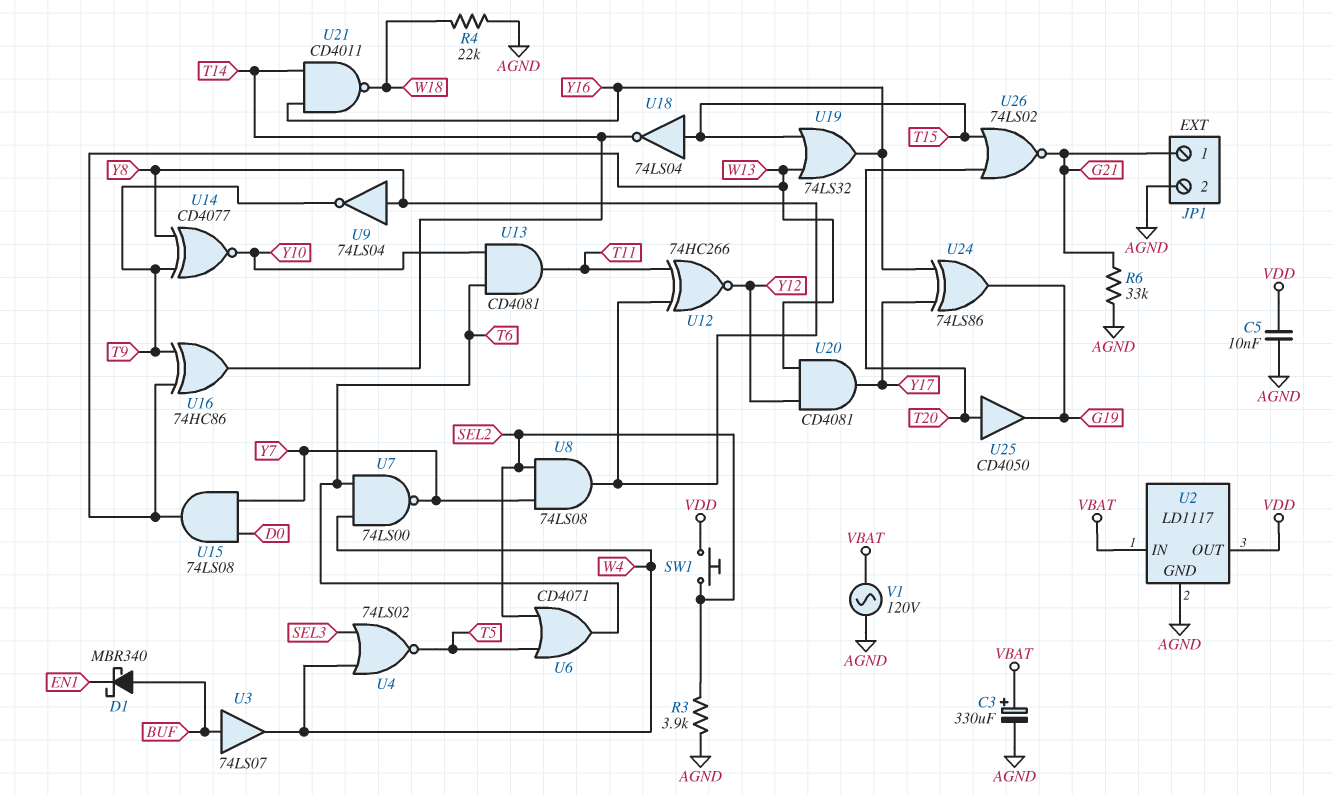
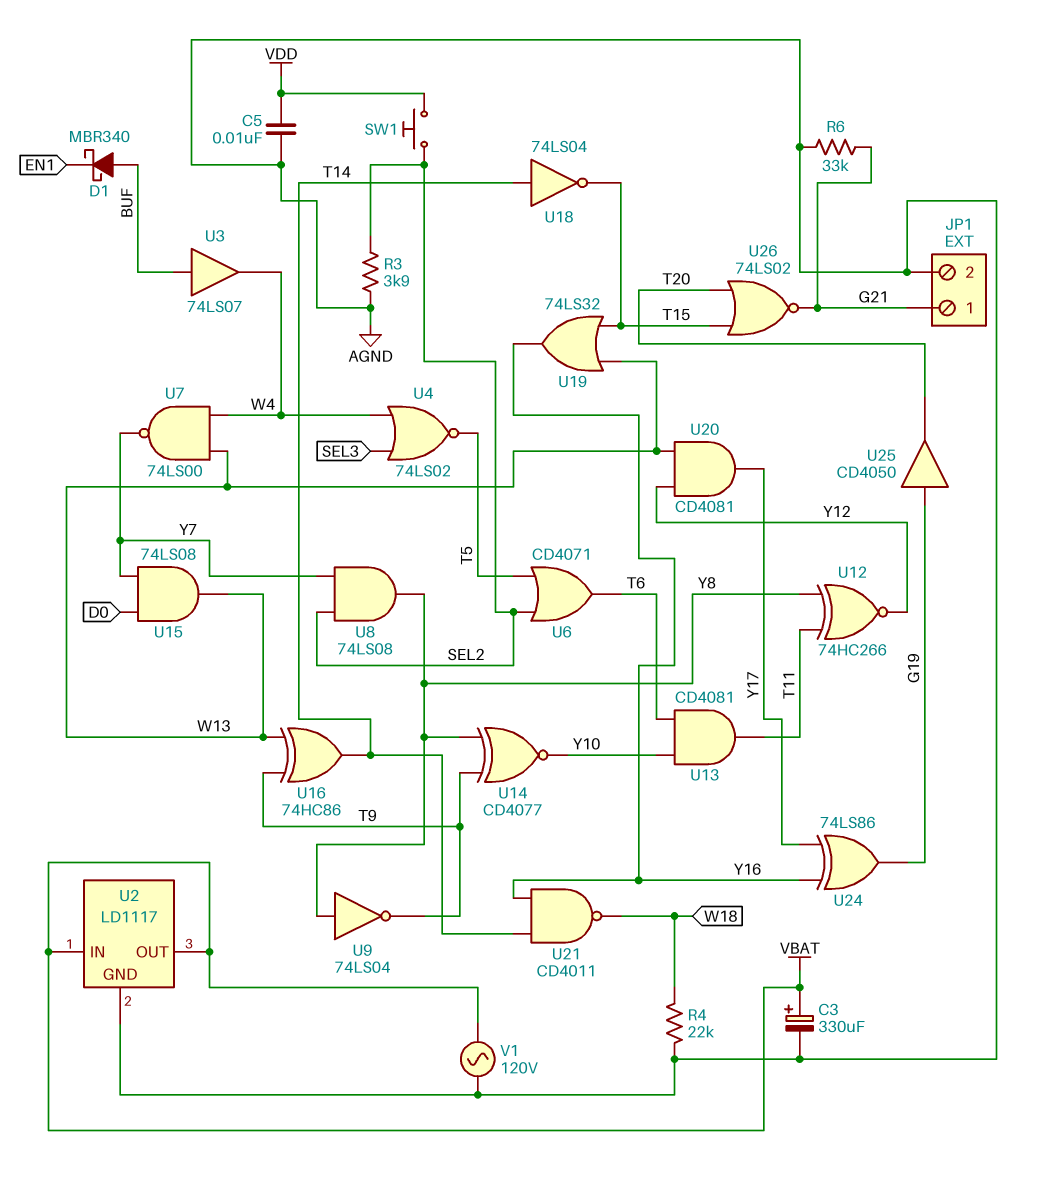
U2 pin OUT: VDD -> VBAT
U7: NAND 74LS00 (in T6, in W4, out Y7) -> NAND 74LS00 (in W4, in W13, out Y7)
U18: NOT 74LS04 (in T15, out T14) -> NOT 74LS04 (in T14, out T15)
U25: buffer CD4050 (in T20, out G19) -> buffer CD4050 (in G19, out T20)

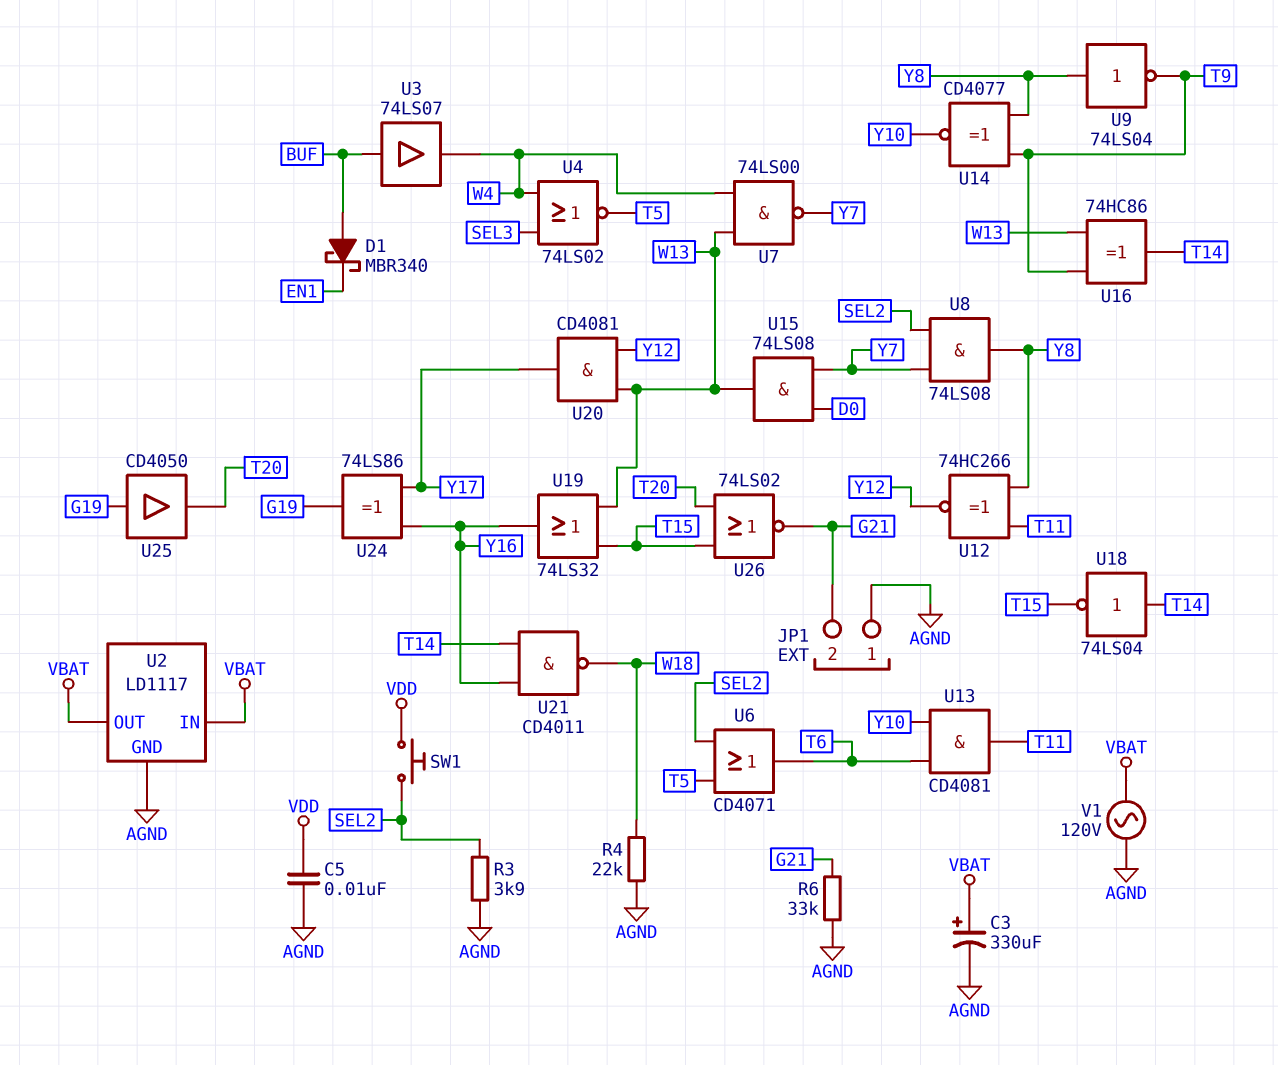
JP1 pin 1: G21 -> AGND
JP1 pin 2: AGND -> G21

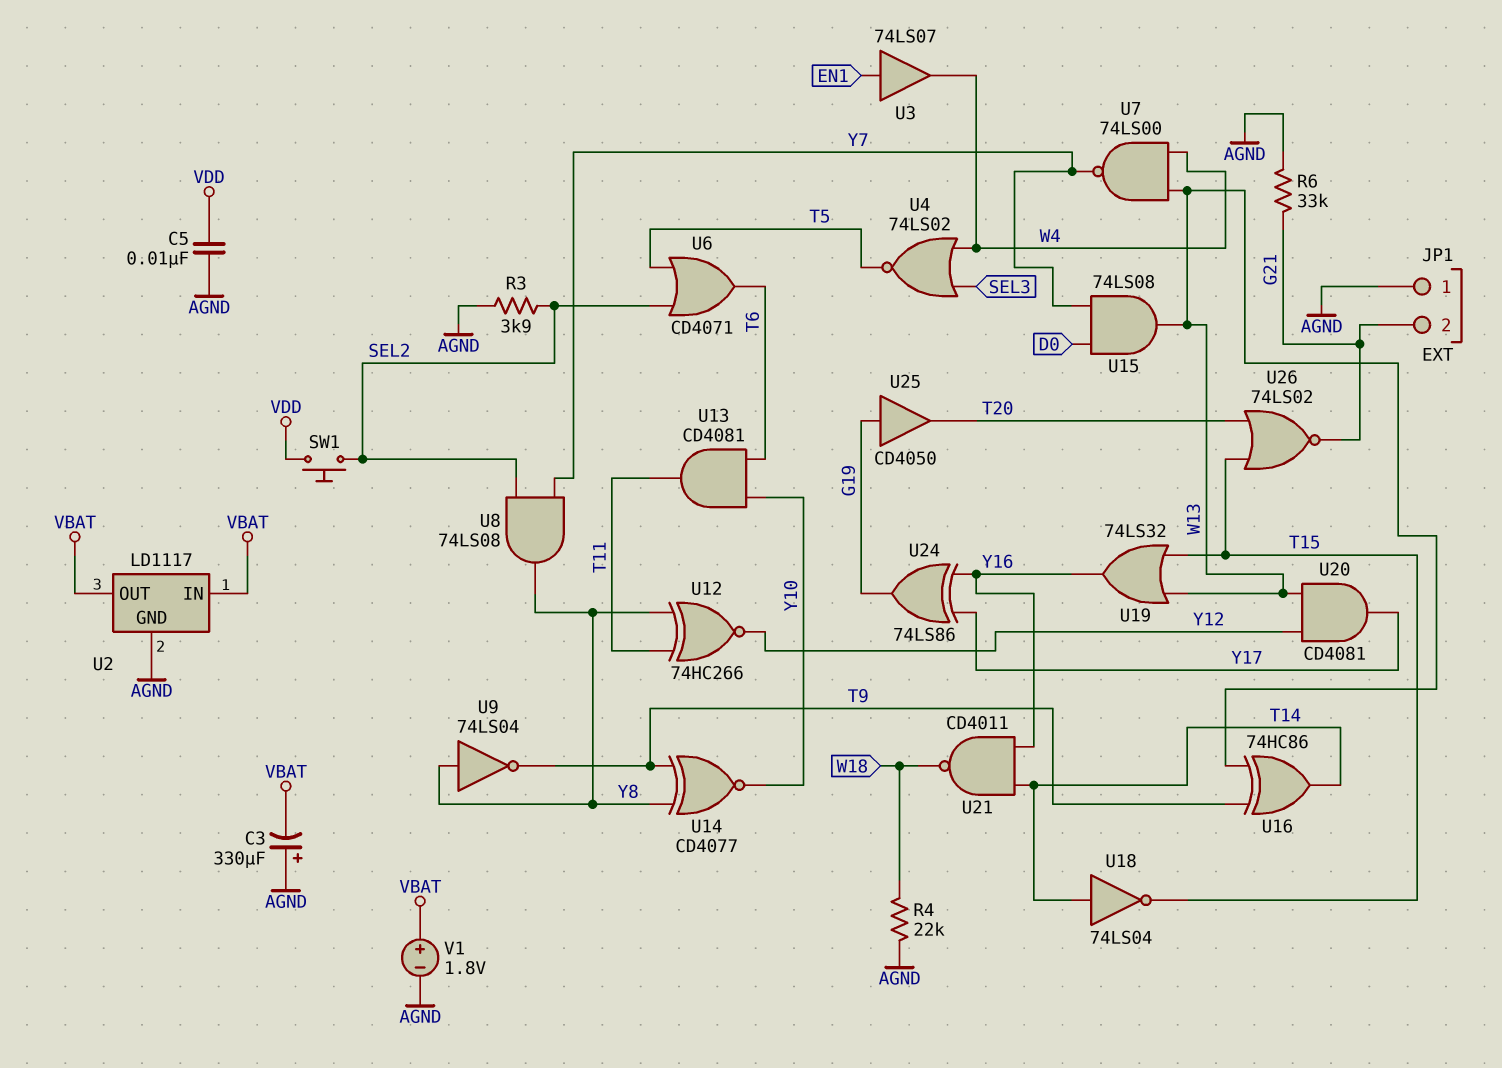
C3: 330uF (plus VBAT, minus AGND) -> 330uF (plus AGND, minus VBAT)
D1: schottky MBR340 (A BUF, K EN1) -> none
U3: buffer 74LS07 (in BUF, out W4) -> buffer 74LS07 (in EN1, out W4)
V1: AC 120V (AGND, VBAT) -> 1.8V (plus VBAT, minus AGND)

